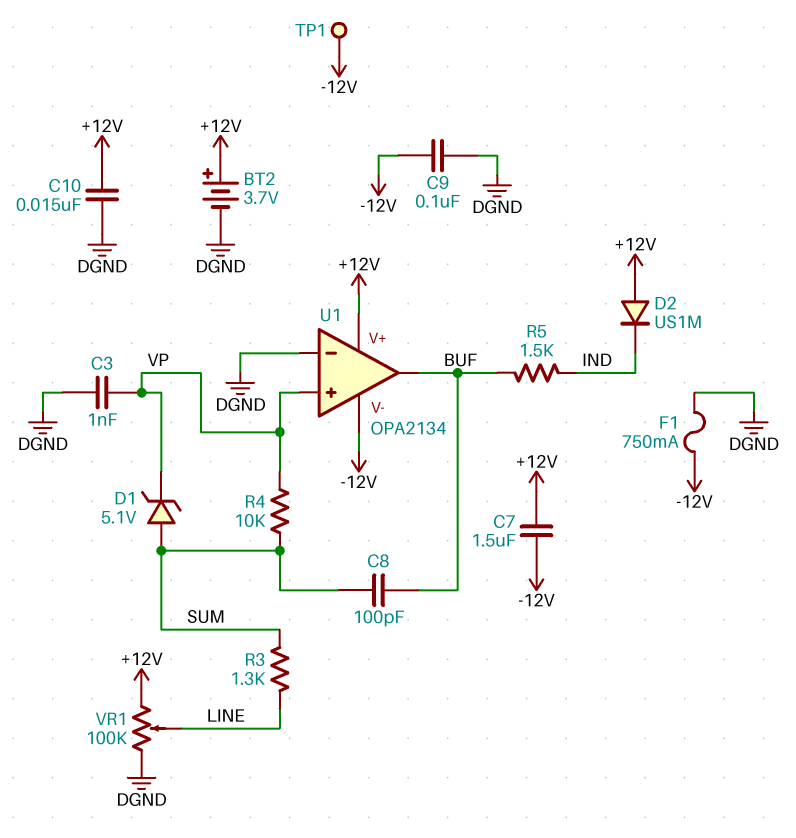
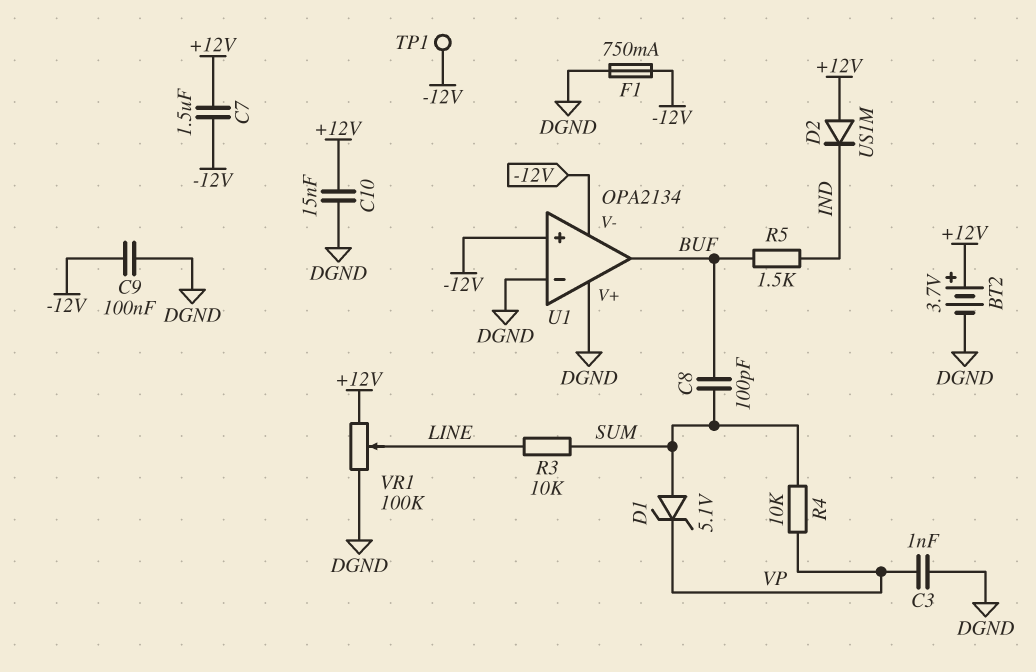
R3: 1.3k (LINE, SUM) -> 10k (LINE, SUM)
U1 pin V+: +12V -> DGND
U1 pin in+: VP -> -12V

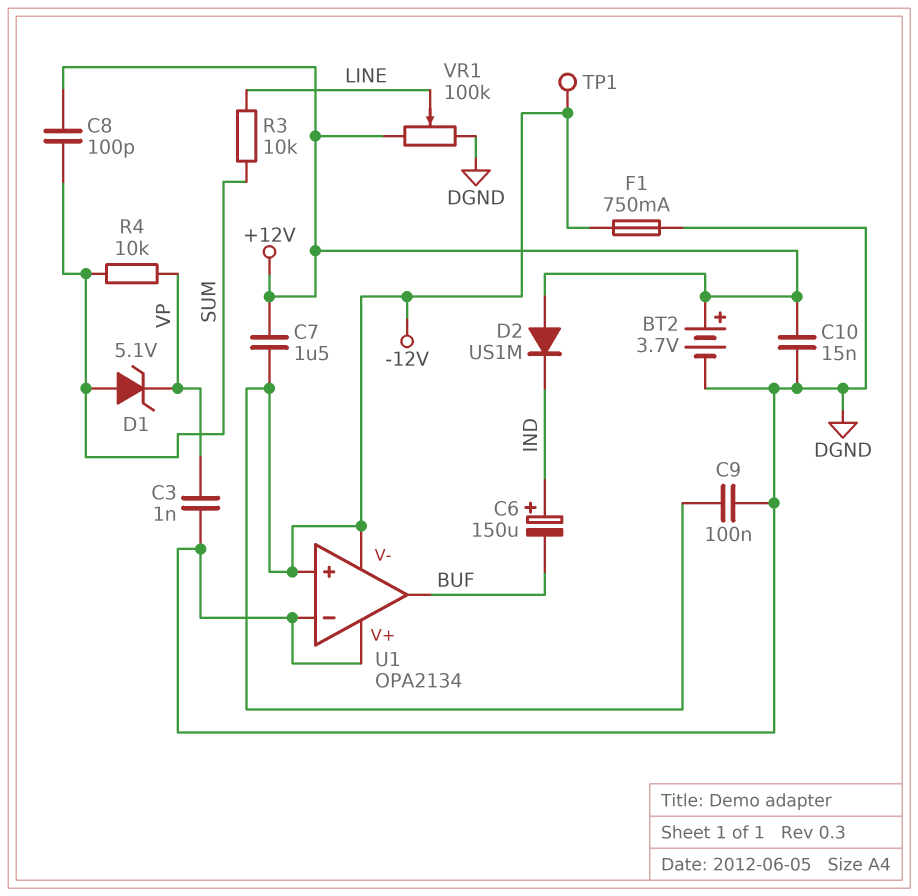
C6: none -> 150uF (plus IND, minus BUF)
C8: 100pF (BUF, SUM) -> 100pF (+12V, SUM)
R5: 1.5k (BUF, IND) -> none

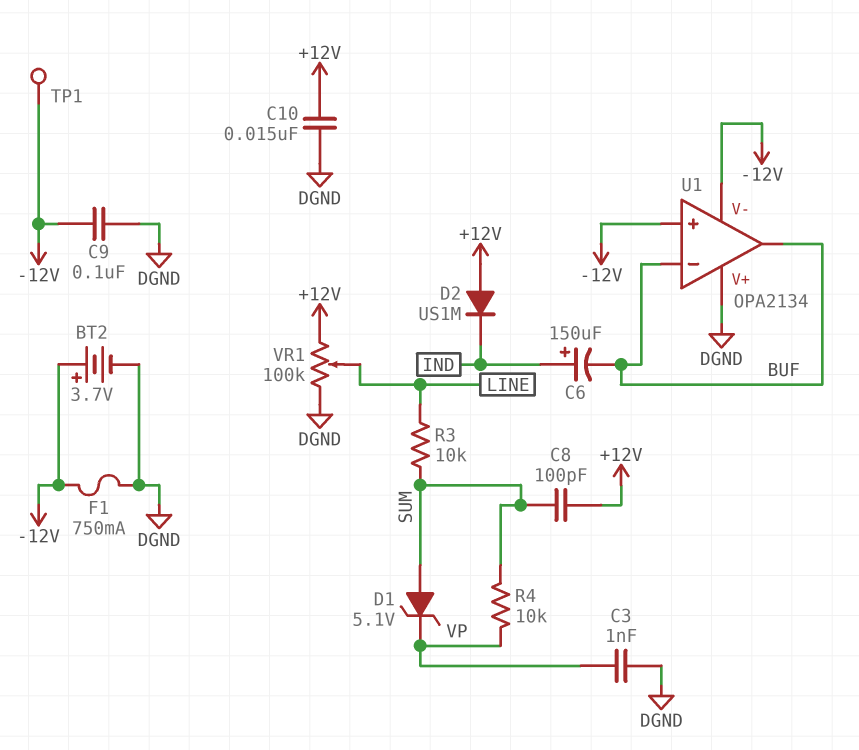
BT2: 3.7V (plus +12V, minus DGND) -> 3.7V (plus -12V, minus DGND)
C7: 1.5uF (+12V, -12V) -> none
U1 pin in-: DGND -> BUF

